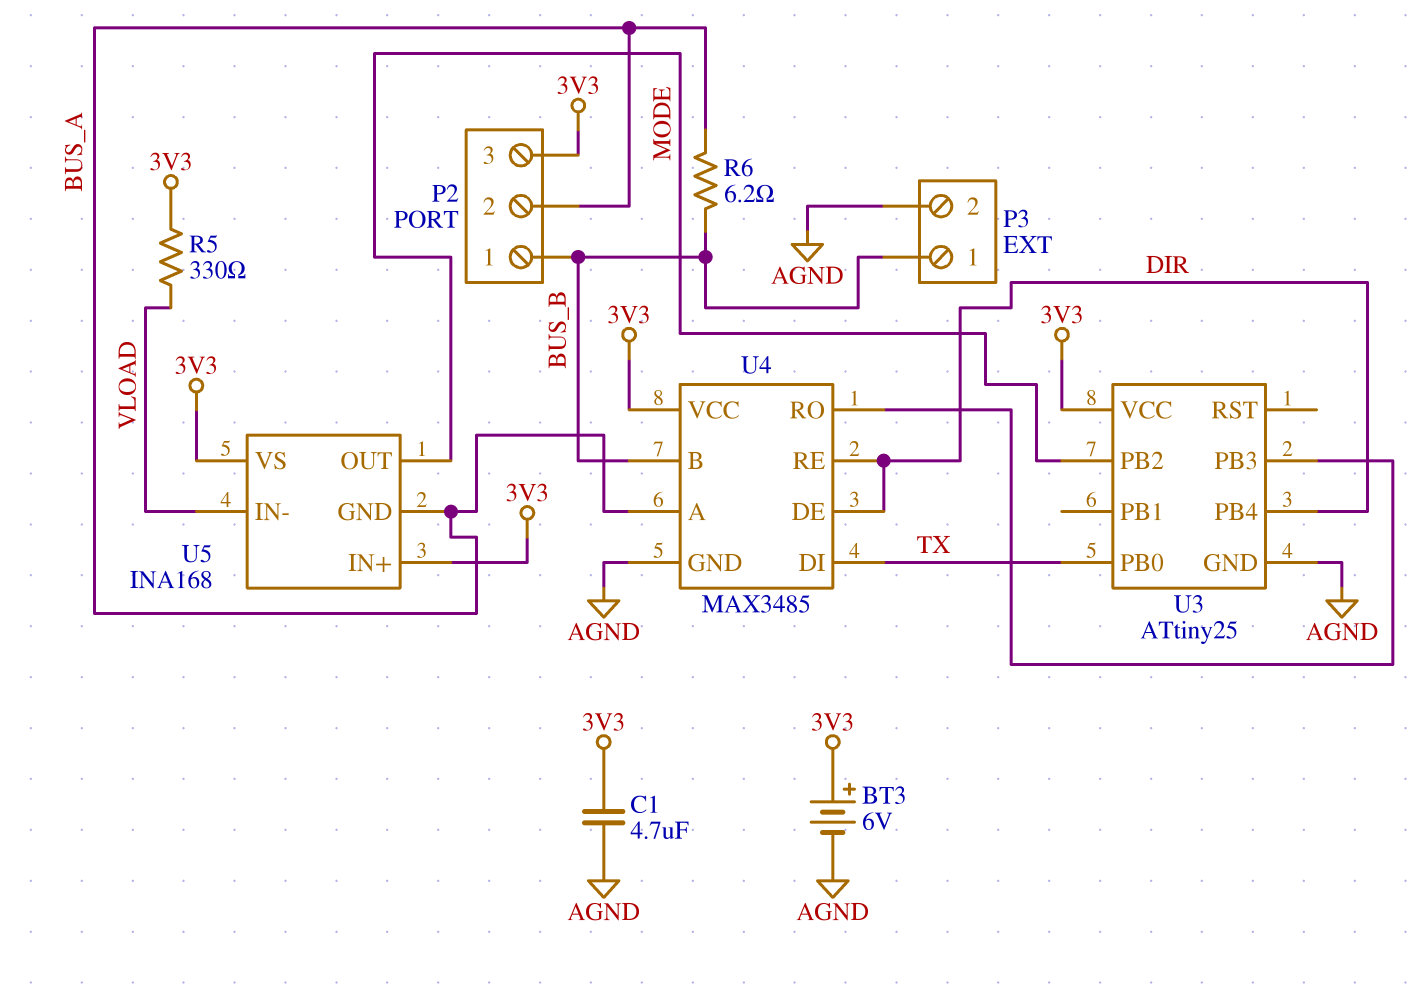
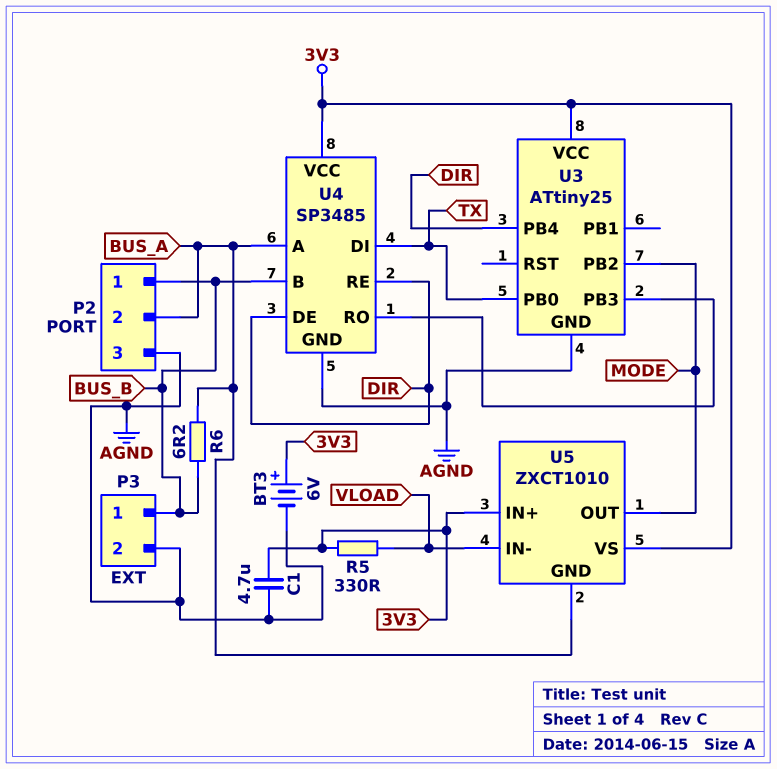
P2 pin 3: 3V3 -> AGND
U4: MAX3485 -> SP3485
U5: INA168 -> ZXCT1010

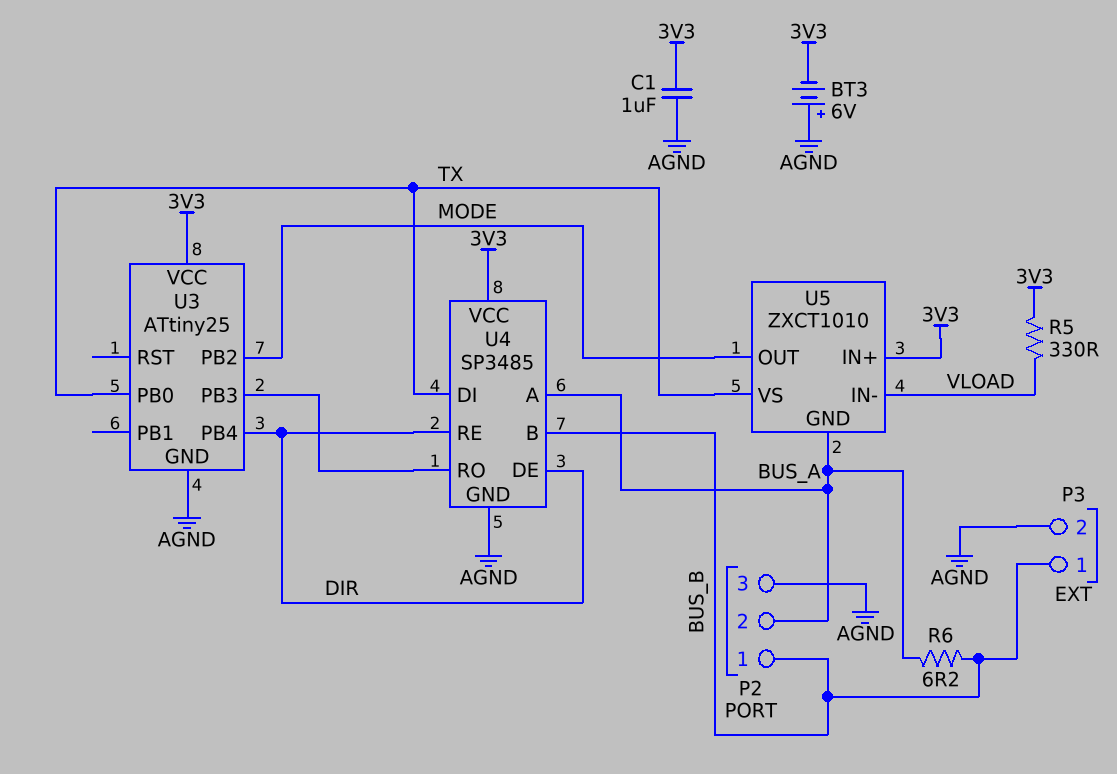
BT3: 6V (plus 3V3, minus AGND) -> 6V (plus AGND, minus 3V3)
C1: 4.7uF (3V3, AGND) -> 1uF (3V3, AGND)
U5 pin VS: 3V3 -> TX

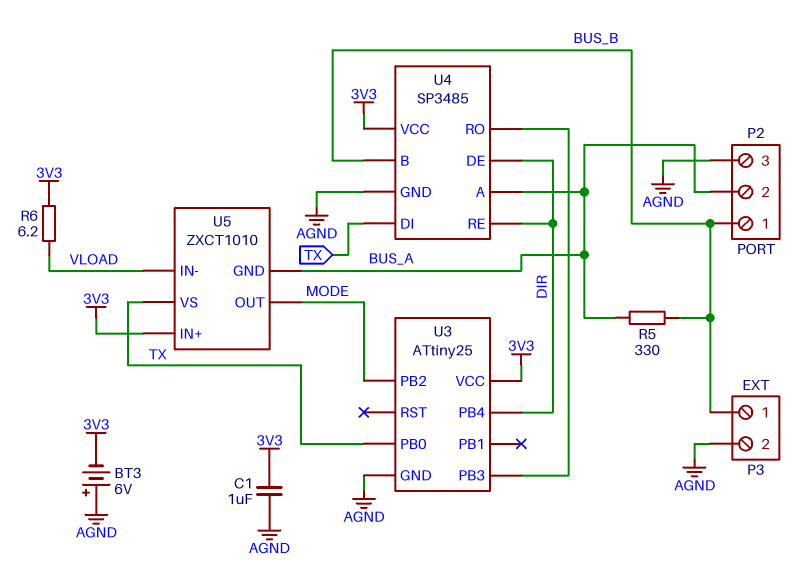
R5: 330 (3V3, VLOAD) -> 330 (BUS_A, BUS_B)
R6: 6.2 (BUS_A, BUS_B) -> 6.2 (3V3, VLOAD)

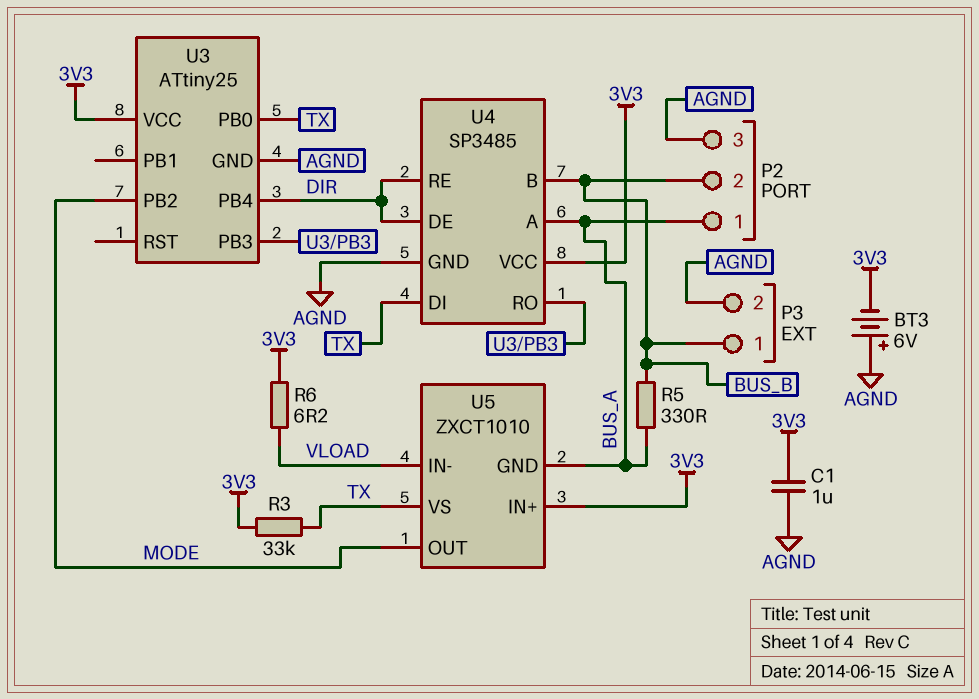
P2 pin 1: BUS_B -> BUS_A
P2 pin 2: BUS_A -> BUS_B
R3: none -> 33k (3V3, TX)

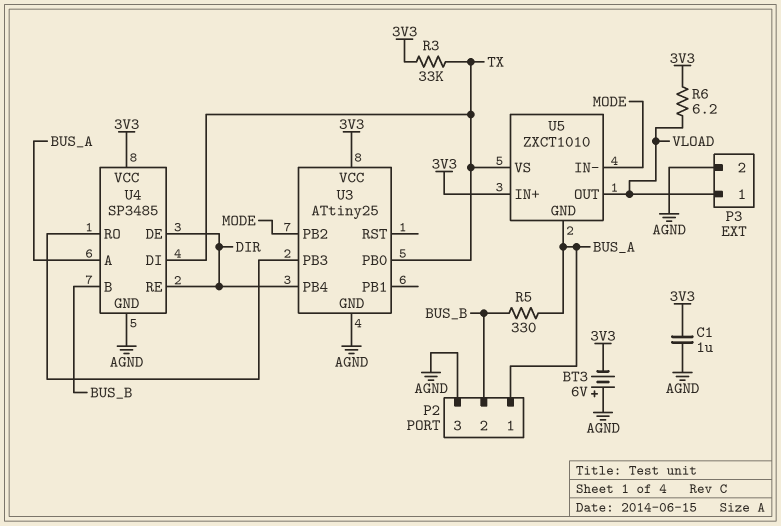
P3 pin 1: BUS_B -> VLOAD
U5 pin IN-: VLOAD -> MODE
U5 pin OUT: MODE -> VLOAD

